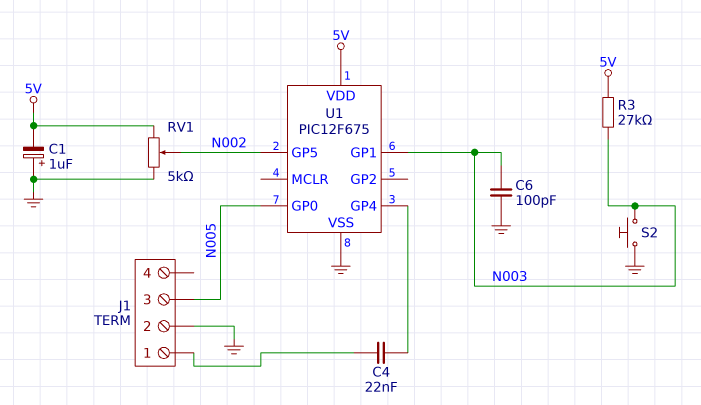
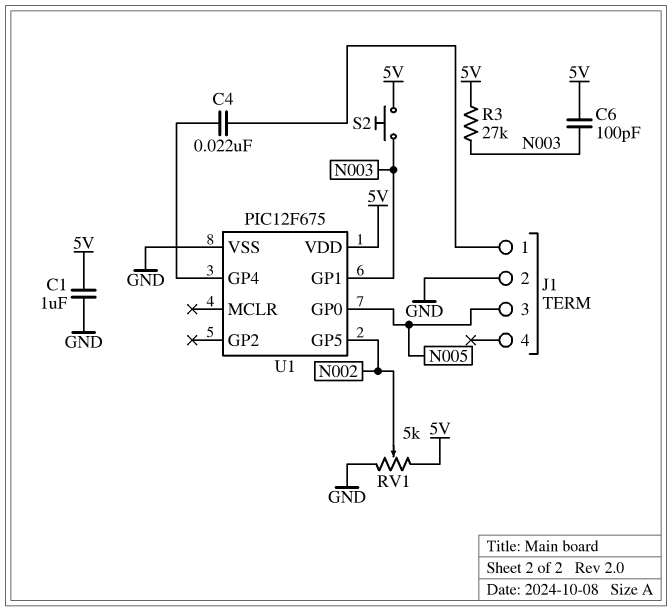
C1: 1uF (plus GND, minus 5V) -> 1uF (5V, GND)
C6: 100pF (GND, N003) -> 100pF (5V, N003)
S2: button (GND, N003) -> button (5V, N003)

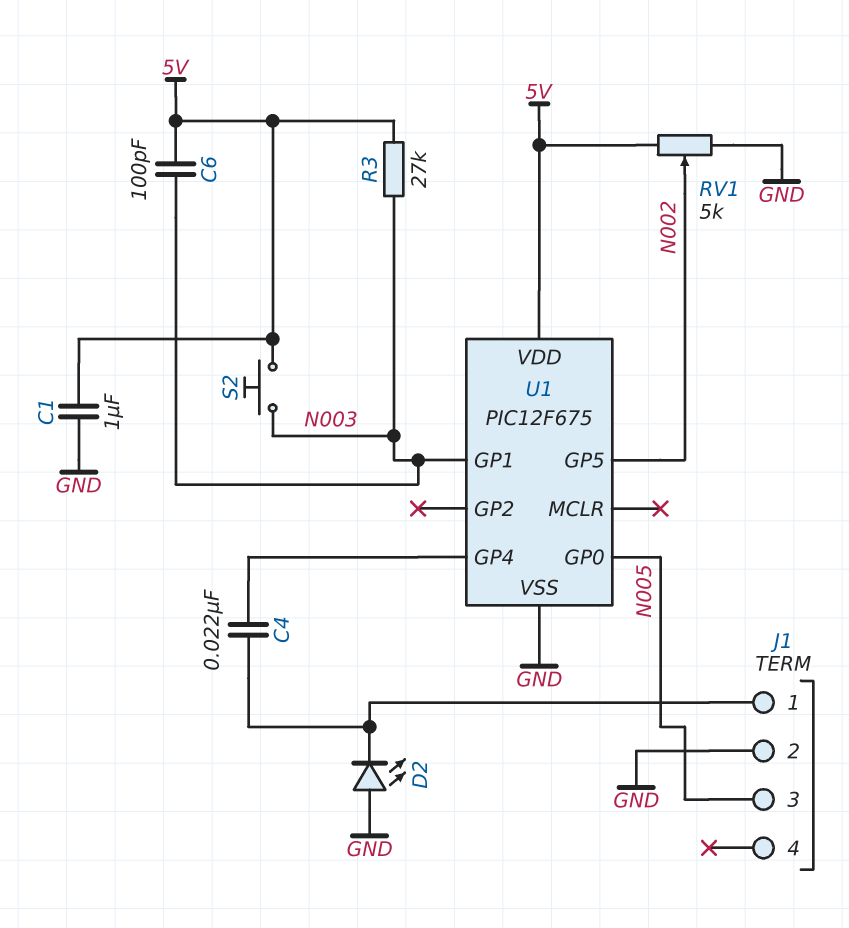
D2: none -> LED (A GND, K J1/1)

